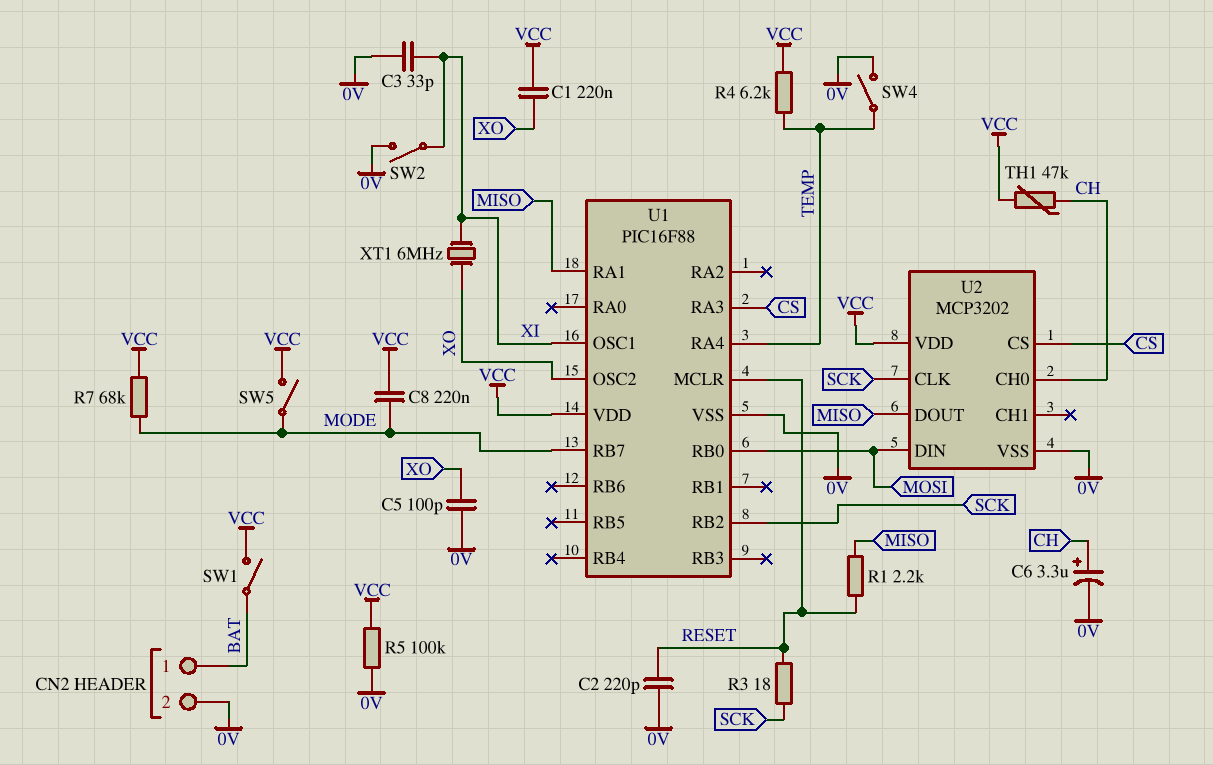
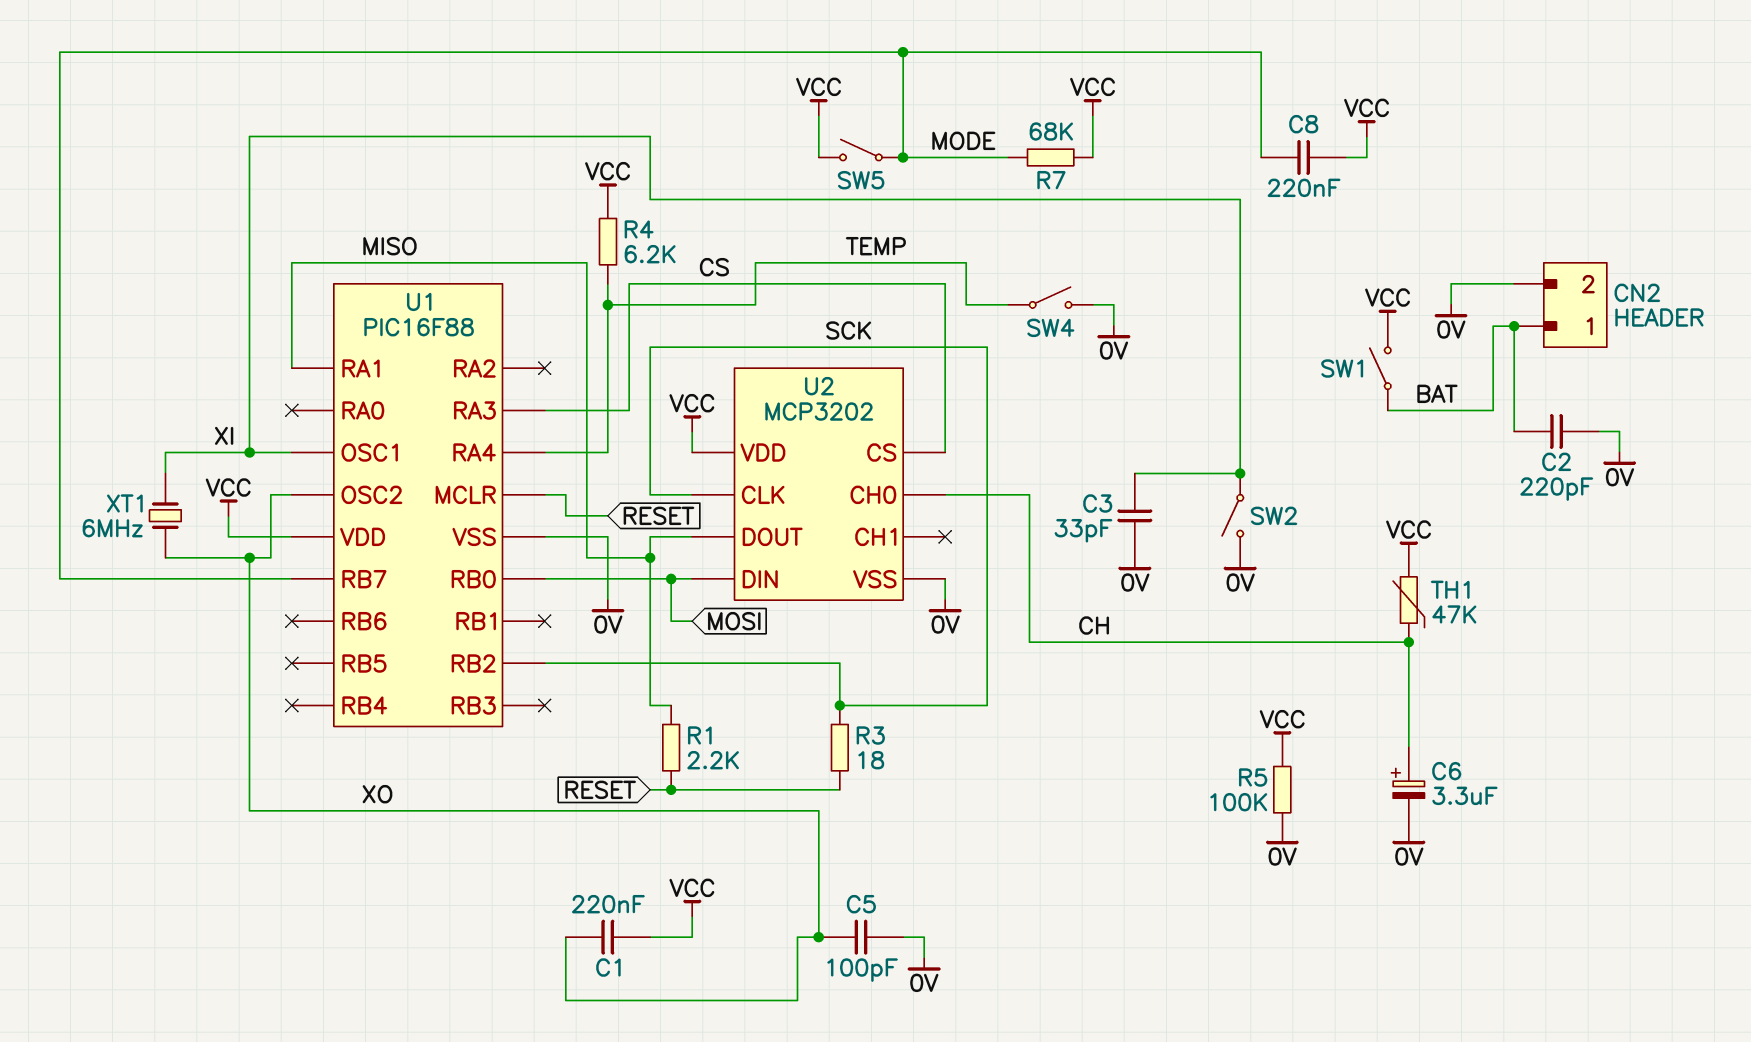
C2: 220pF (0V, RESET) -> 220pF (0V, BAT)

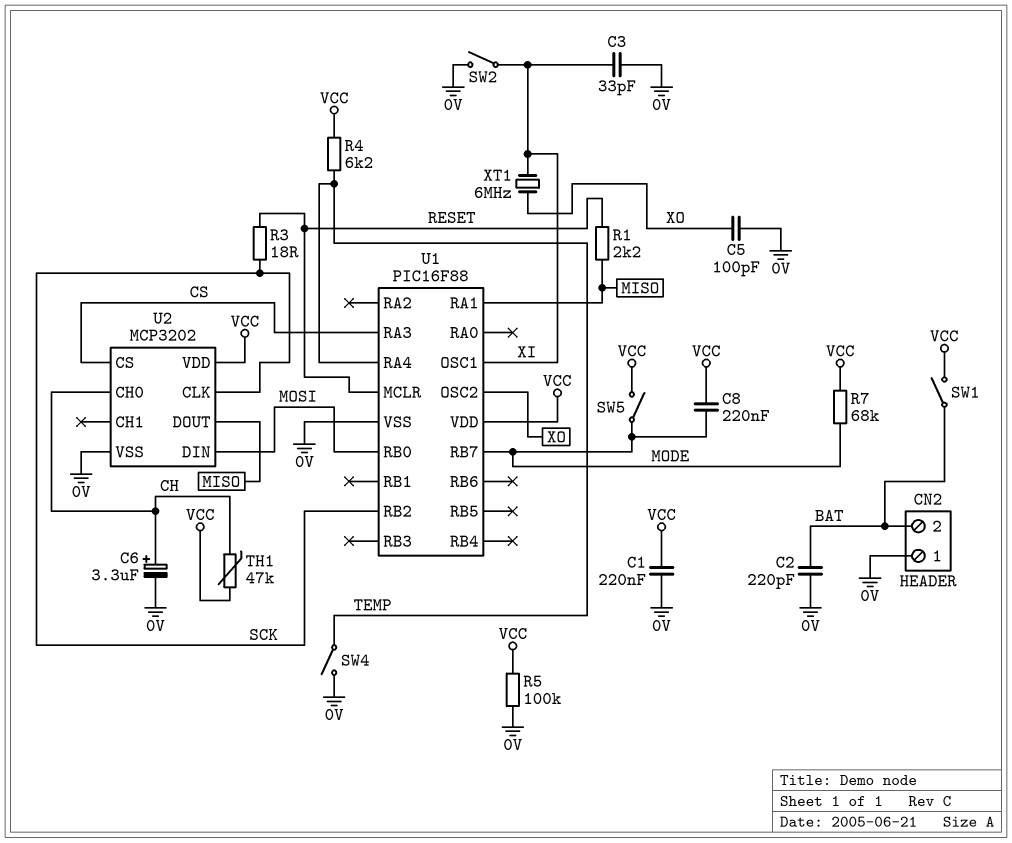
C1: 220nF (VCC, XO) -> 220nF (0V, VCC)
CN2 pin 1: BAT -> 0V
CN2 pin 2: 0V -> BAT

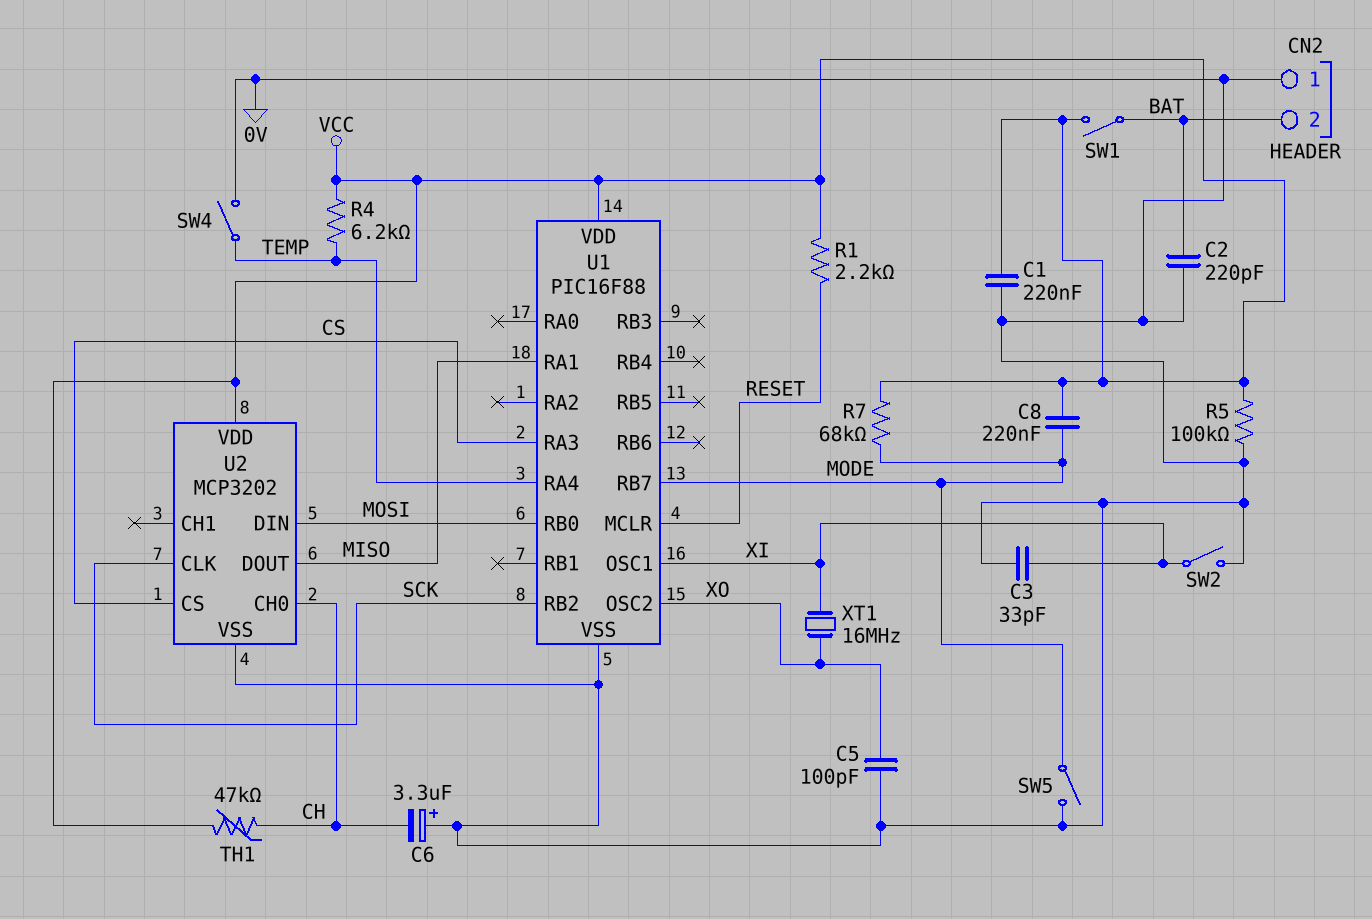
C6: 3.3uF (plus CH, minus 0V) -> 3.3uF (plus 0V, minus CH)
R1: 2.2k (MISO, RESET) -> 2.2k (RESET, VCC)
R3: 18 (RESET, SCK) -> none
SW5: switch (MODE, VCC) -> switch (0V, MODE)
XT1: 6MHz (XI, XO) -> 16MHz (XI, XO)

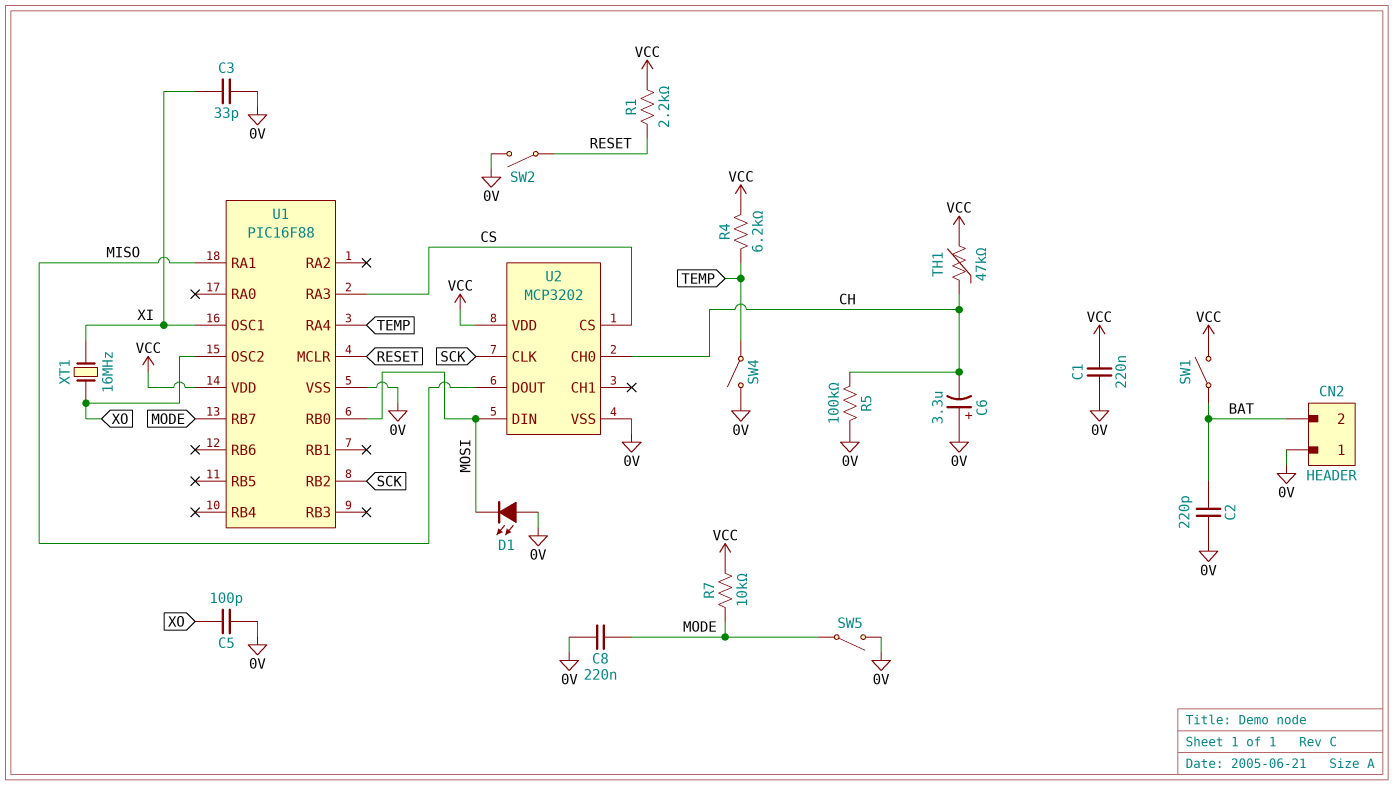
C8: 220nF (MODE, VCC) -> 220nF (0V, MODE)
D1: none -> LED (A 0V, K MOSI)
R5: 100k (0V, VCC) -> 100k (0V, CH)
R7: 68k (MODE, VCC) -> 10k (MODE, VCC)
SW2: switch (0V, XI) -> switch (0V, RESET)

